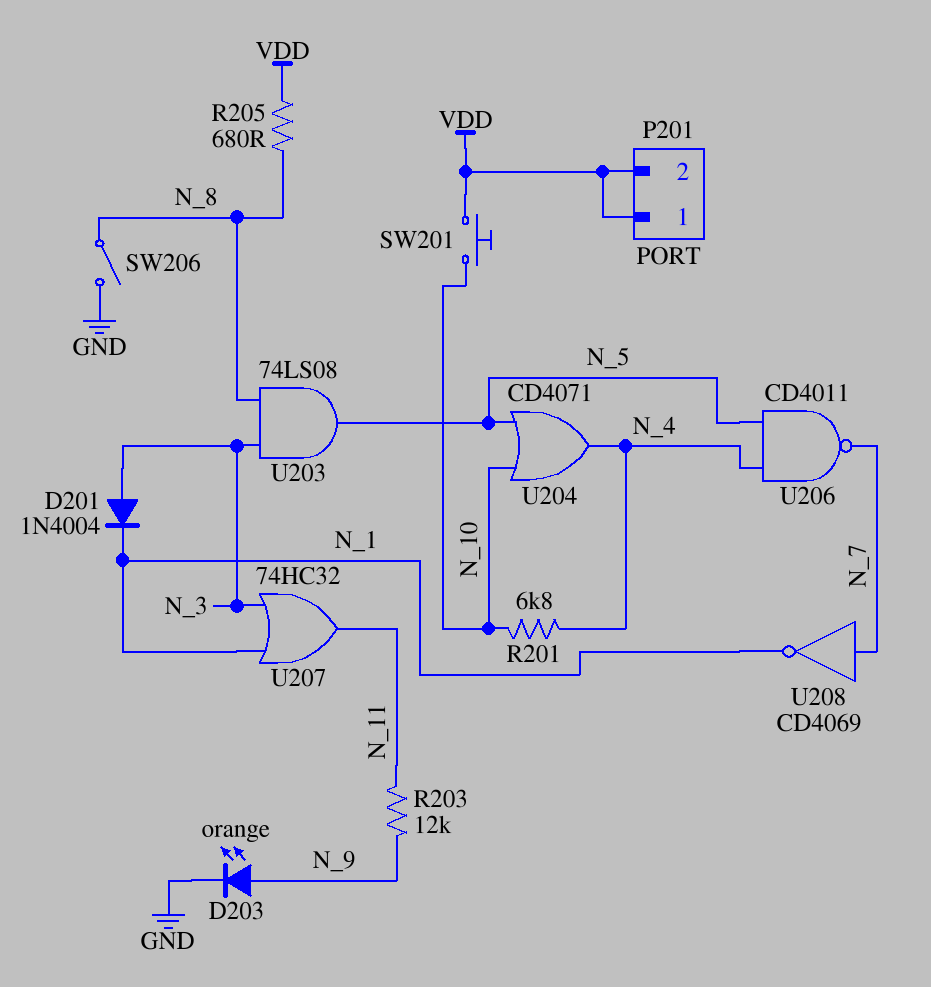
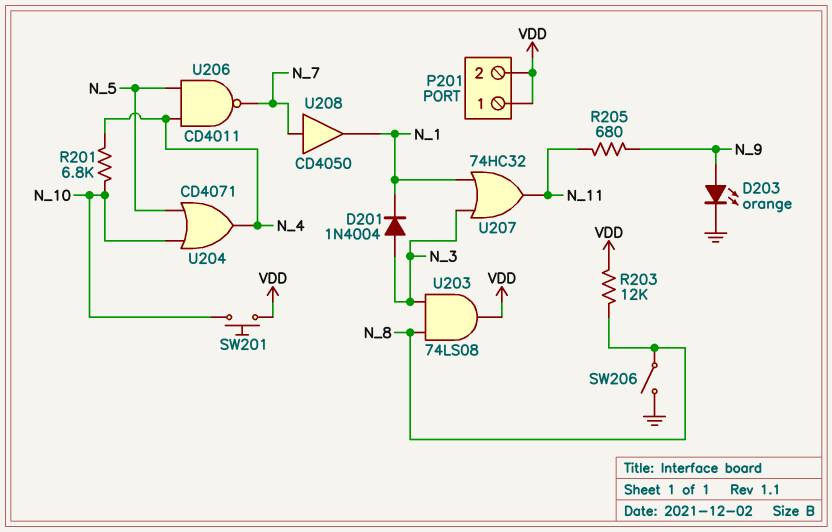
R203: 12k (N_9, N_11) -> 12k (N_8, VDD)
R205: 680 (N_8, VDD) -> 680 (N_9, N_11)
U203: AND 74LS08 (in N_3, in N_8, out N_5) -> AND 74LS08 (in N_3, in N_8, out VDD)
U208: NOT CD4069 (in N_7, out N_1) -> buffer CD4050 (in N_7, out N_1)

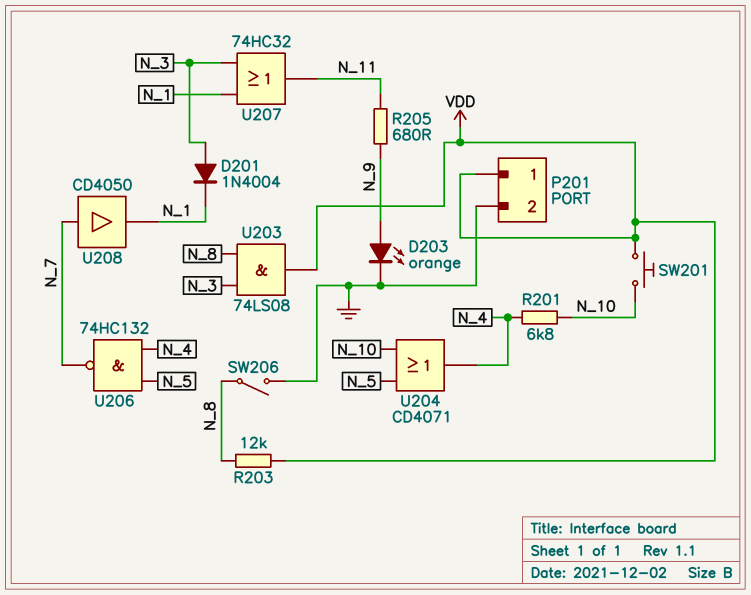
P201 pin 2: VDD -> GND
U206: NAND CD4011 (in N_4, in N_5, out N_7) -> NAND 74HC132 (in N_4, in N_5, out N_7)

